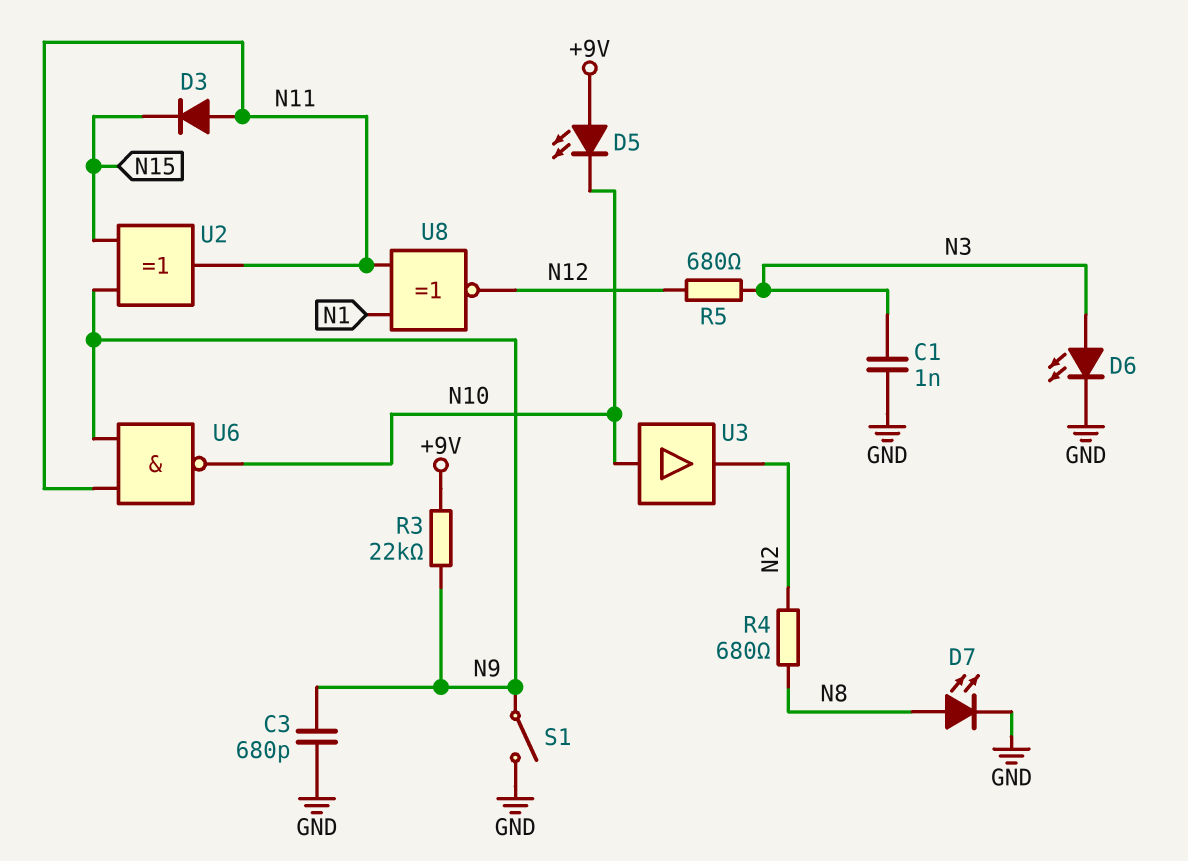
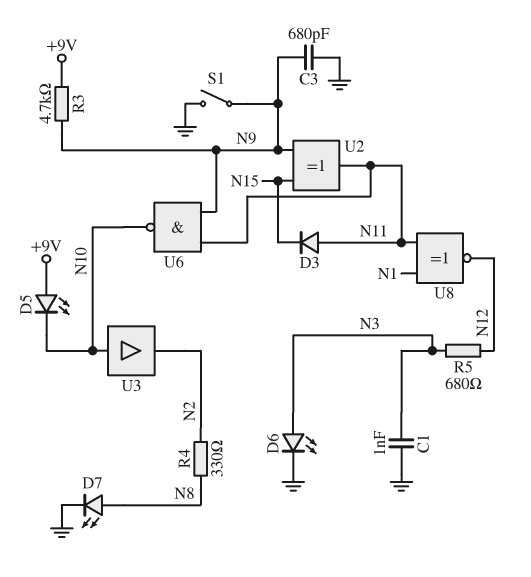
R3: 22k (+9V, N9) -> 4.7k (+9V, N9)
R4: 680 (N2, N8) -> 330 (N2, N8)

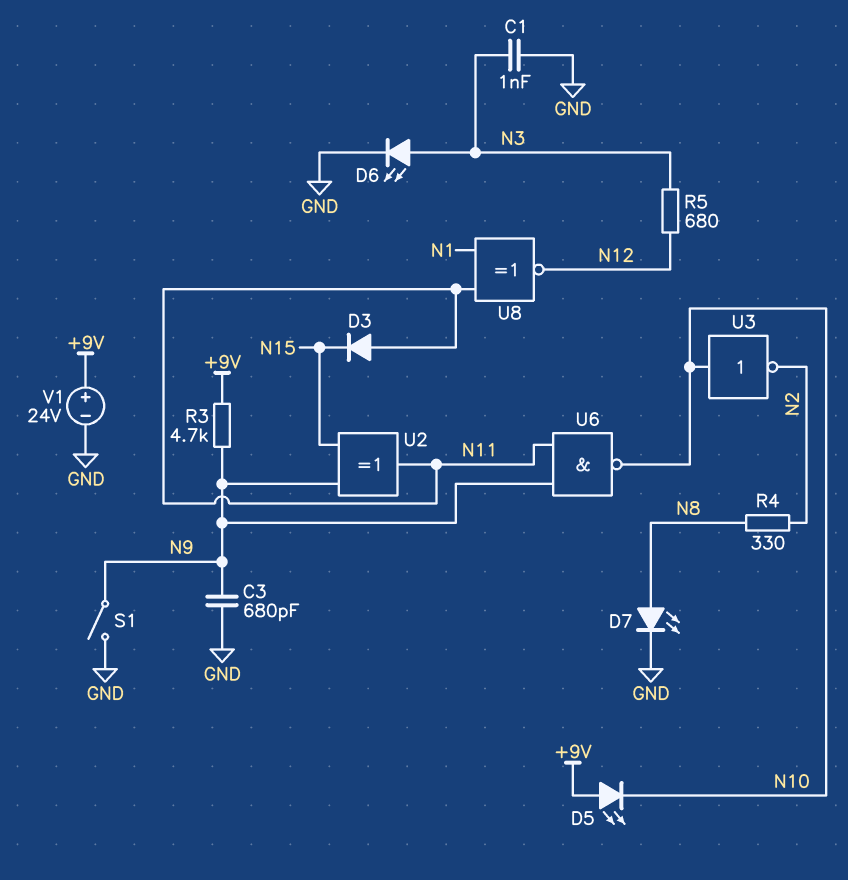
U3: buffer (in N10, out N2) -> NOT (in N10, out N2)
V1: none -> 24V (plus +9V, minus GND)

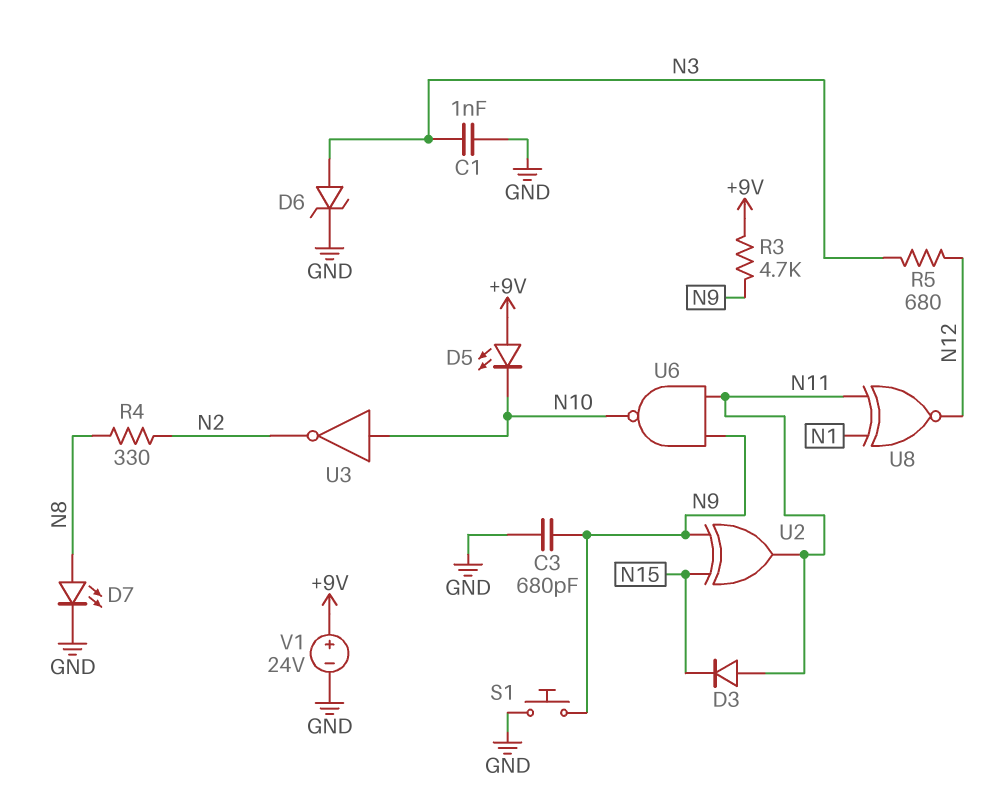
D6: LED (A N3, K GND) -> zener (A N3, K GND)
S1: switch (GND, N9) -> button (GND, N9)

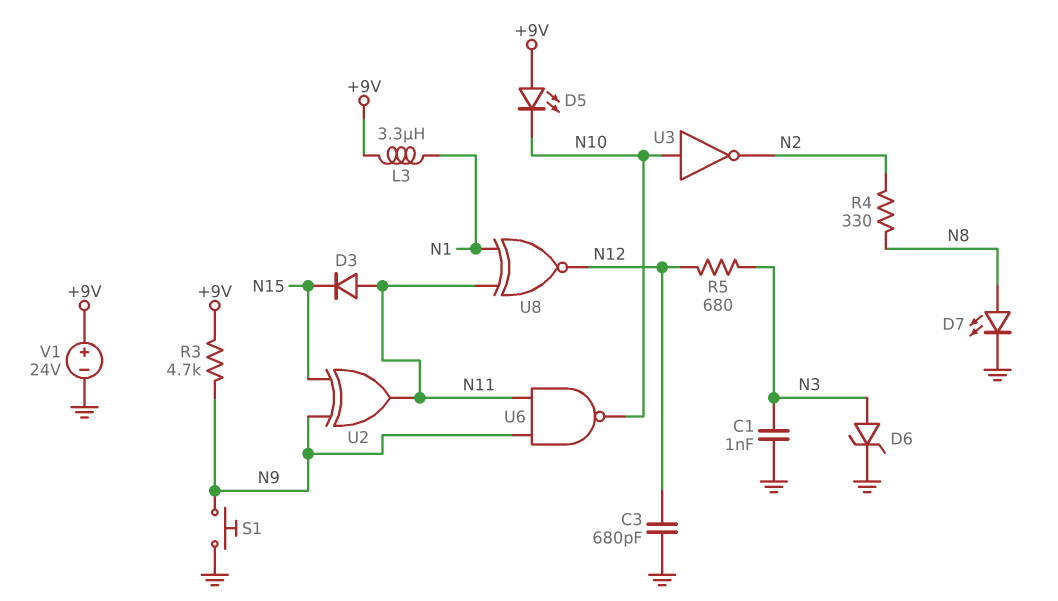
C3: 680pF (GND, N9) -> 680pF (GND, N12)
L3: none -> 3.3uH (+9V, N1)

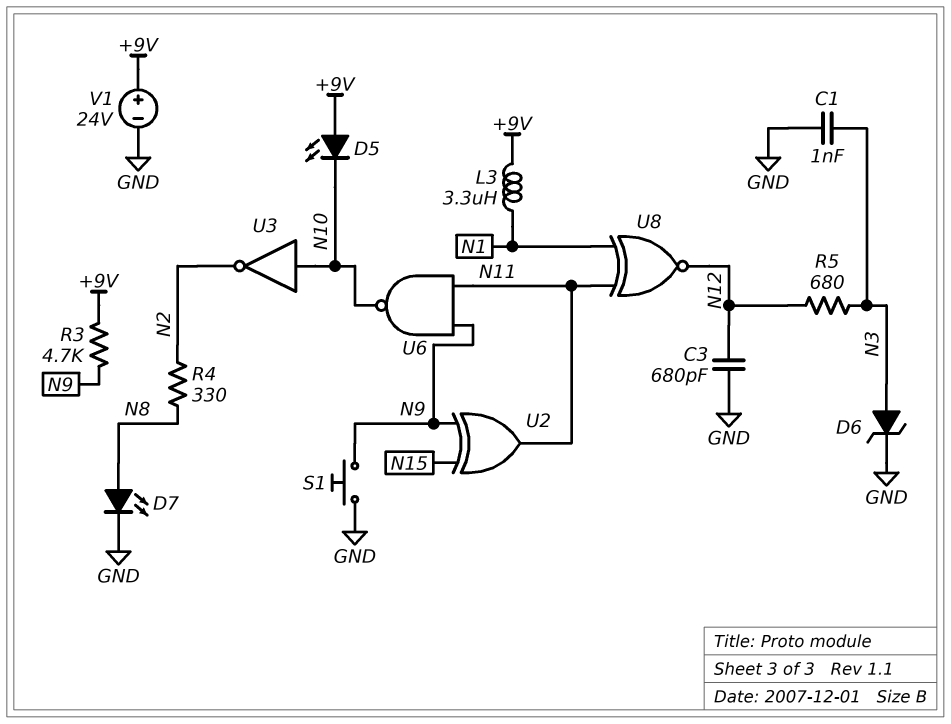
D3: diode (A N11, K N15) -> none

